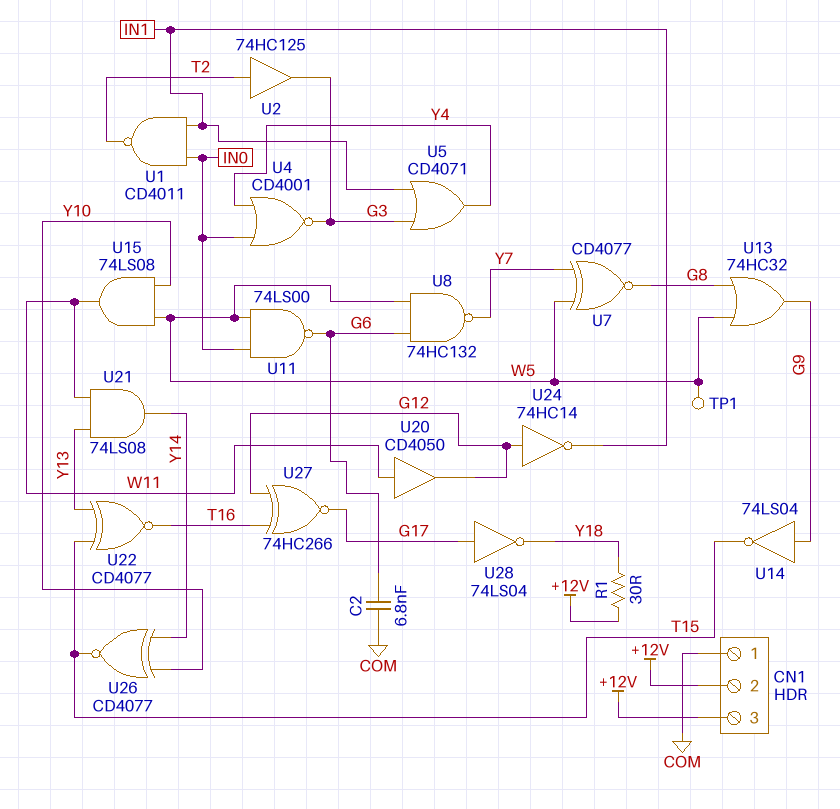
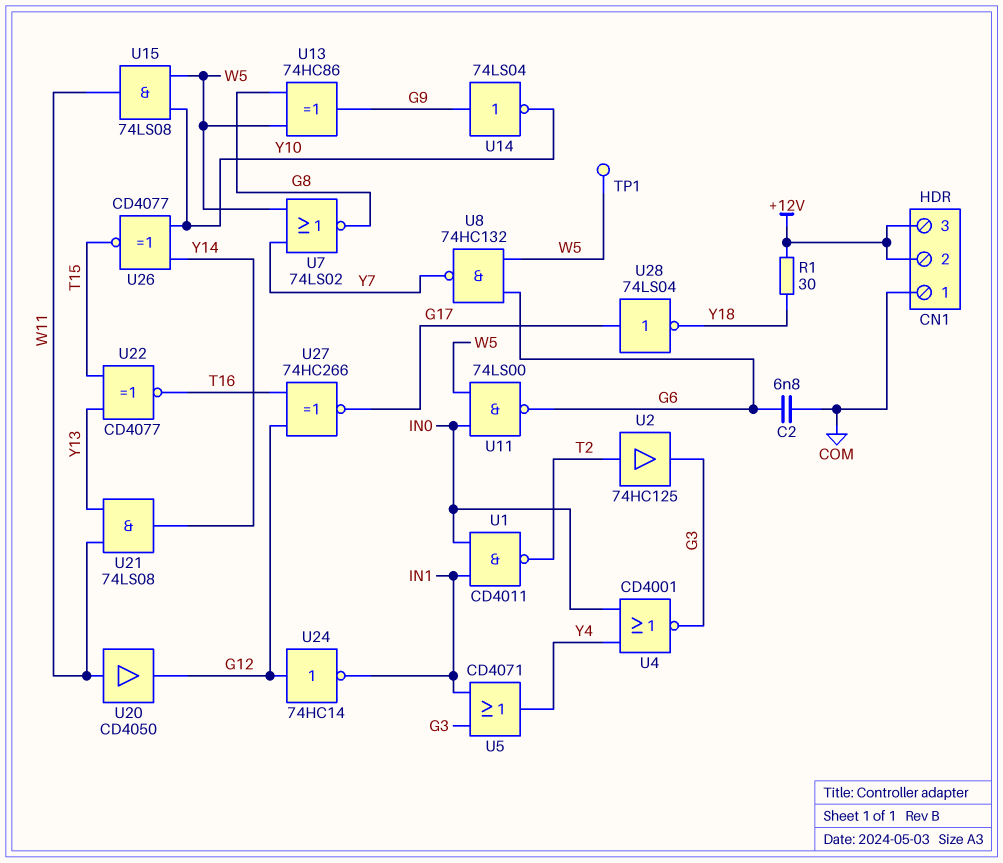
U7: XNOR CD4077 (in W5, in Y7, out G8) -> NOR 74LS02 (in W5, in Y7, out G8)
U13: OR 74HC32 (in G8, in W5, out G9) -> XOR 74HC86 (in G8, in W5, out G9)
U14: NOT 74LS04 (in G9, out T15) -> NOT 74LS04 (in G9, out Y10)

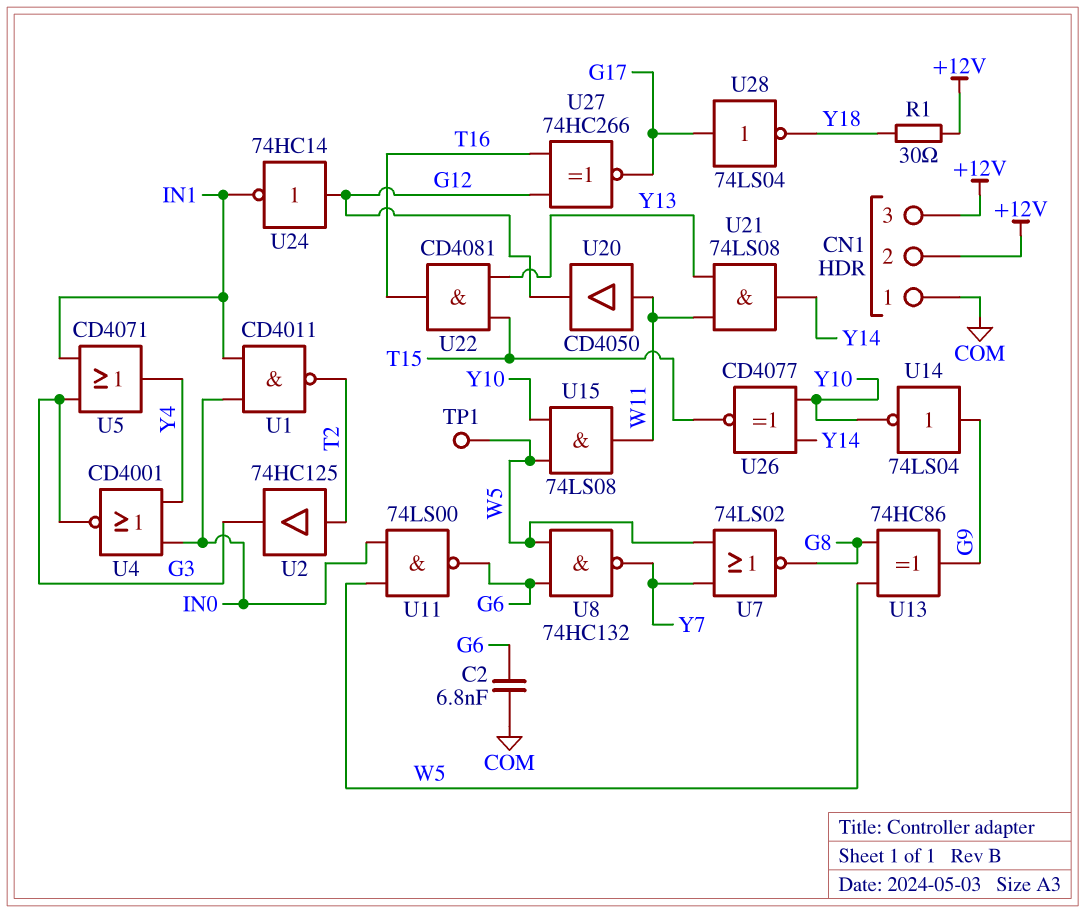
U22: XNOR CD4077 (in T15, in Y13, out T16) -> AND CD4081 (in T15, in Y13, out T16)

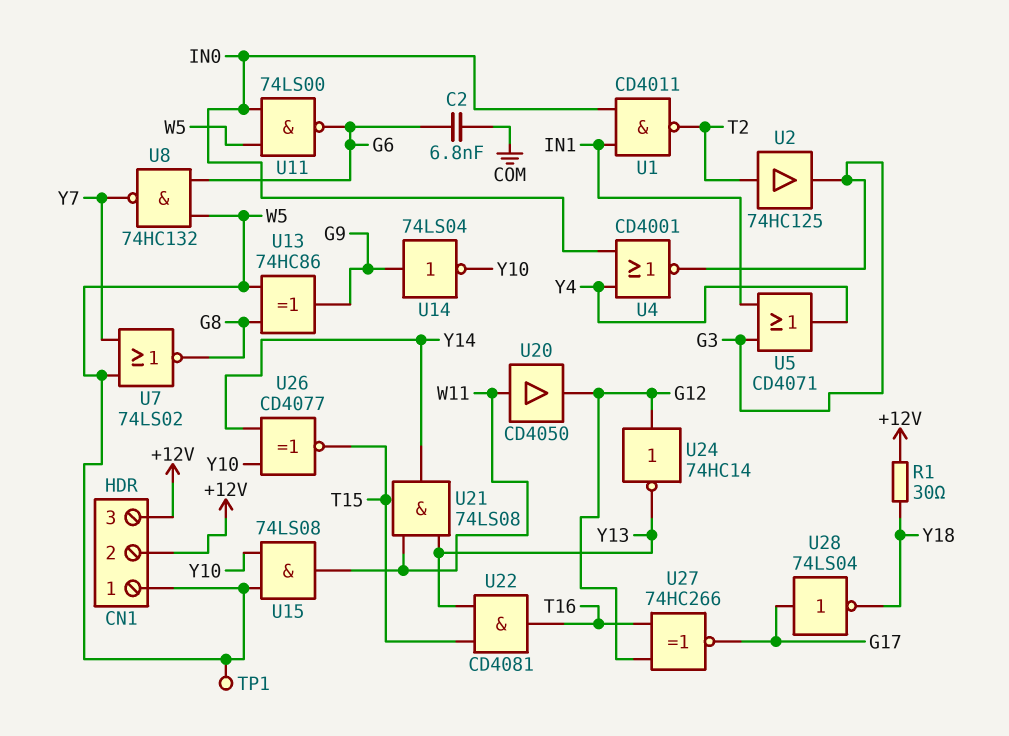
CN1 pin 1: COM -> W5
U24: NOT 74HC14 (in G12, out IN1) -> NOT 74HC14 (in G12, out Y13)

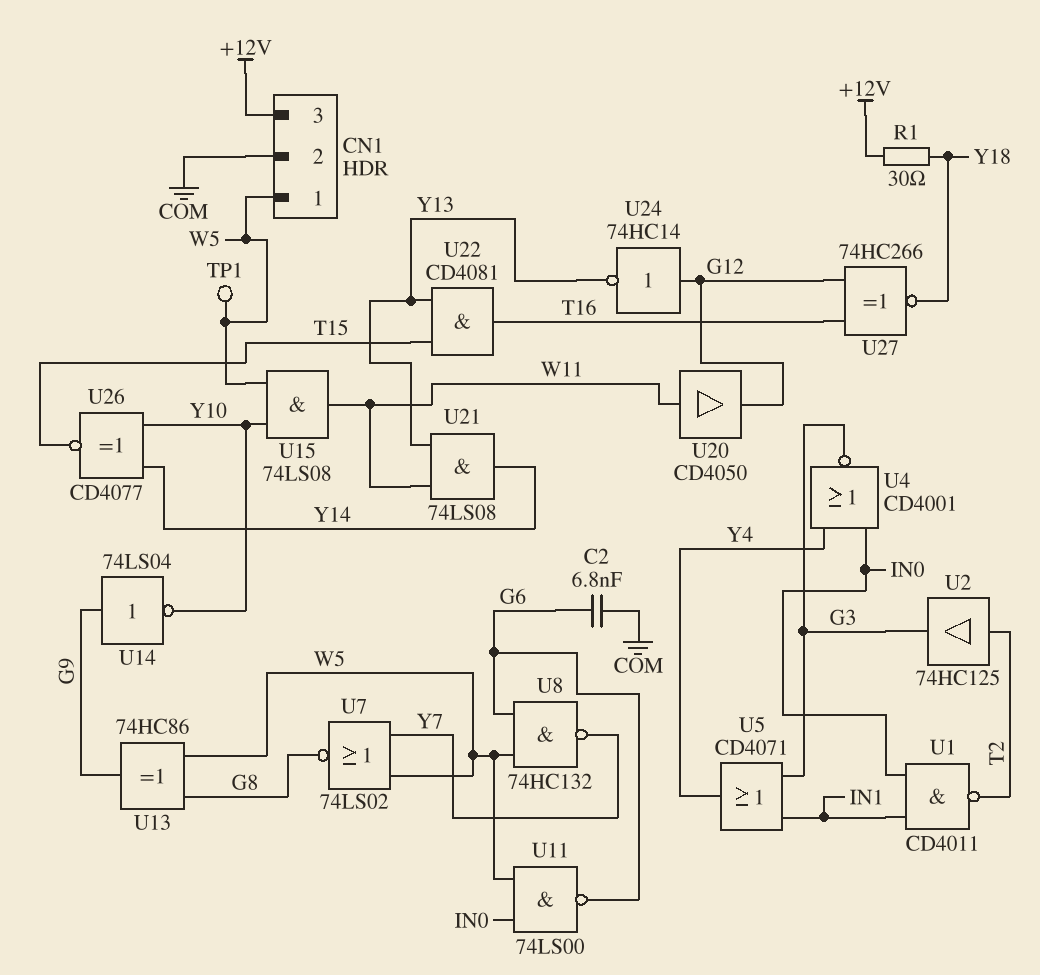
CN1 pin 2: +12V -> COM
U27: XNOR 74HC266 (in G12, in T16, out G17) -> XNOR 74HC266 (in G12, in T16, out Y18)
U28: NOT 74LS04 (in G17, out Y18) -> none

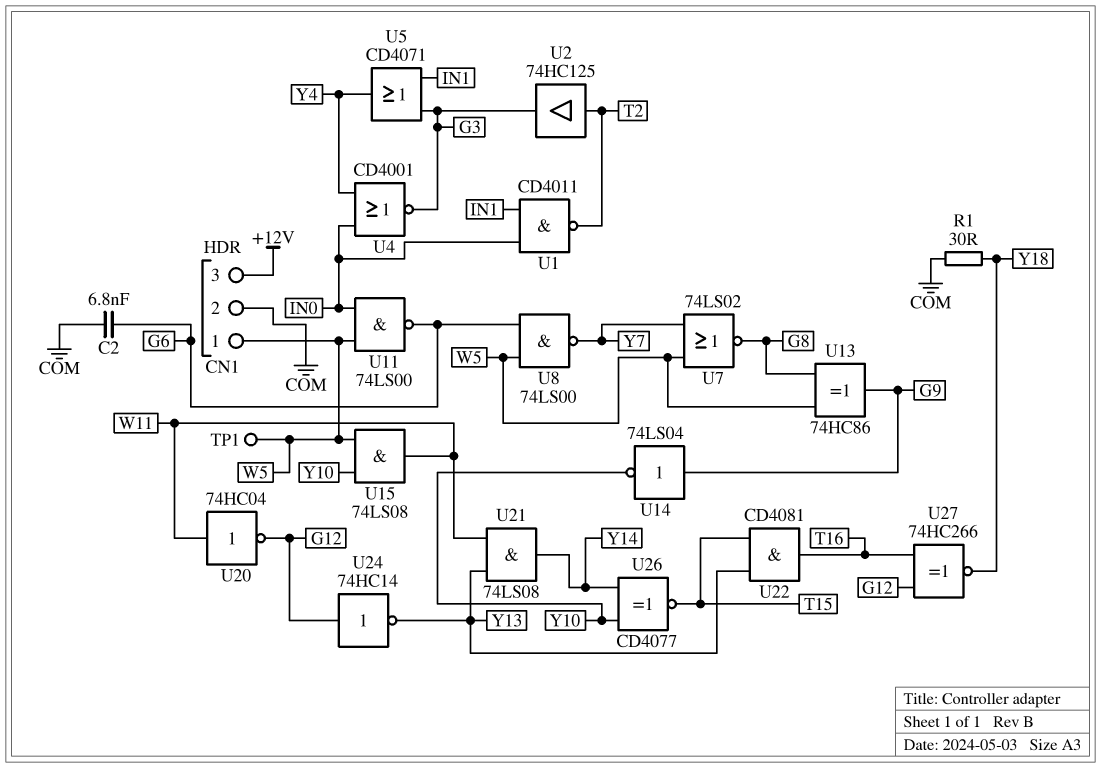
R1: 30 (+12V, Y18) -> 30 (COM, Y18)
U8: NAND 74HC132 (in G6, in W5, out Y7) -> NAND 74LS00 (in G6, in W5, out Y7)
U20: buffer CD4050 (in W11, out G12) -> NOT 74HC04 (in W11, out G12)

